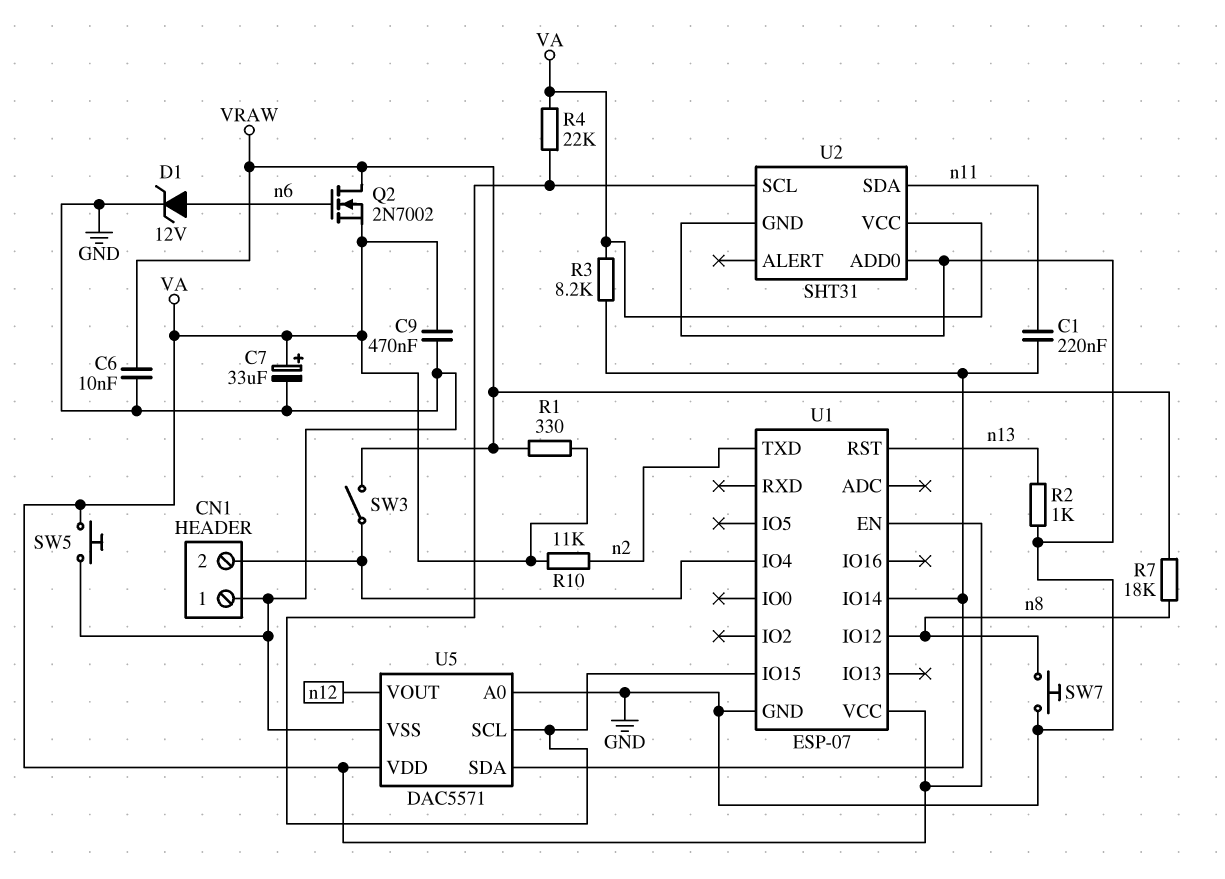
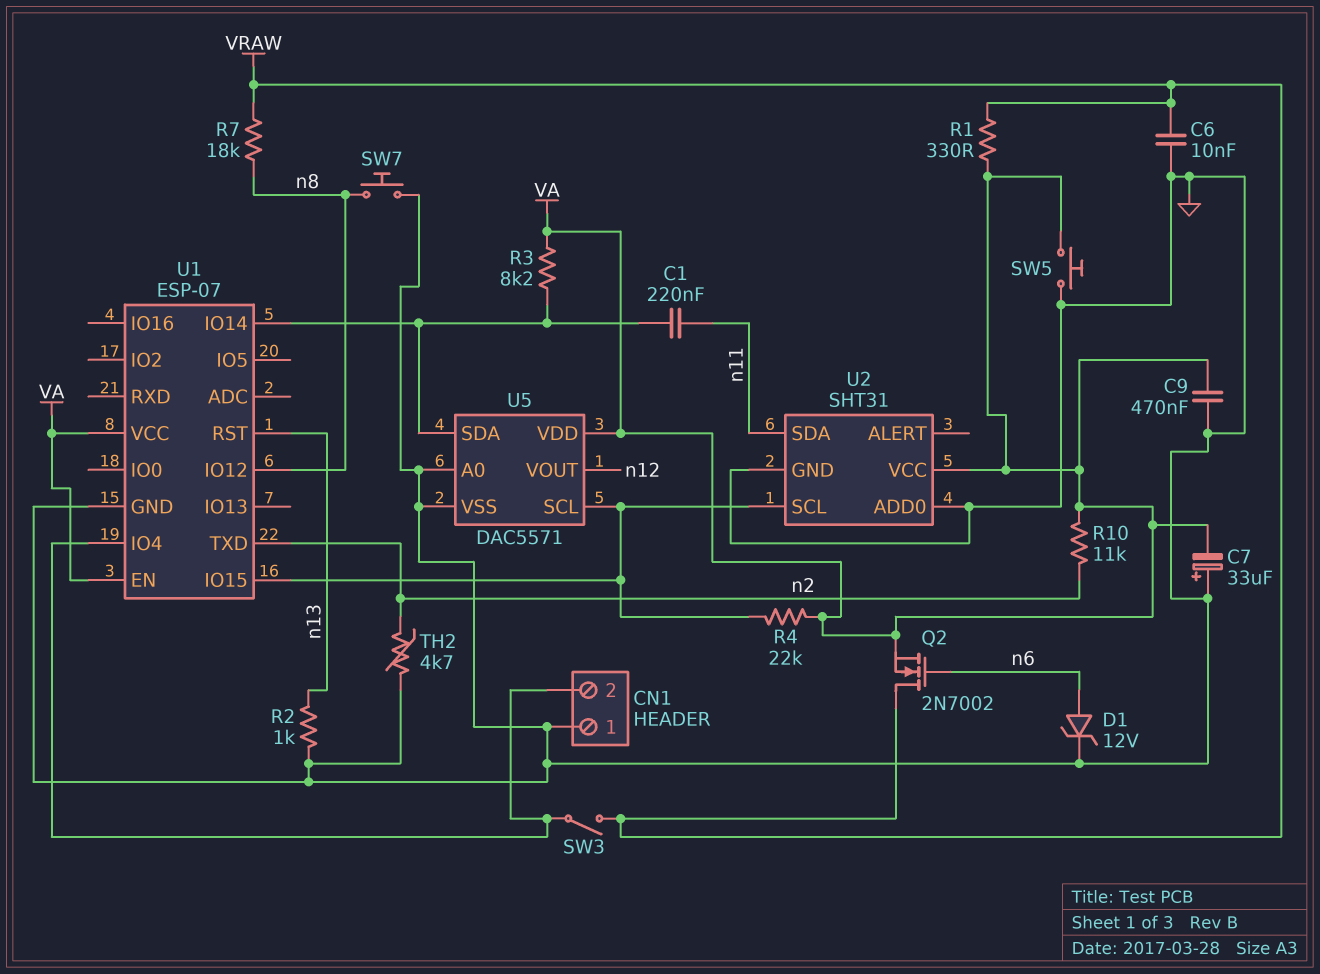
C7: 33uF (plus VA, minus GND) -> 33uF (plus GND, minus VA)
TH2: none -> 4.7k (GND, n2)

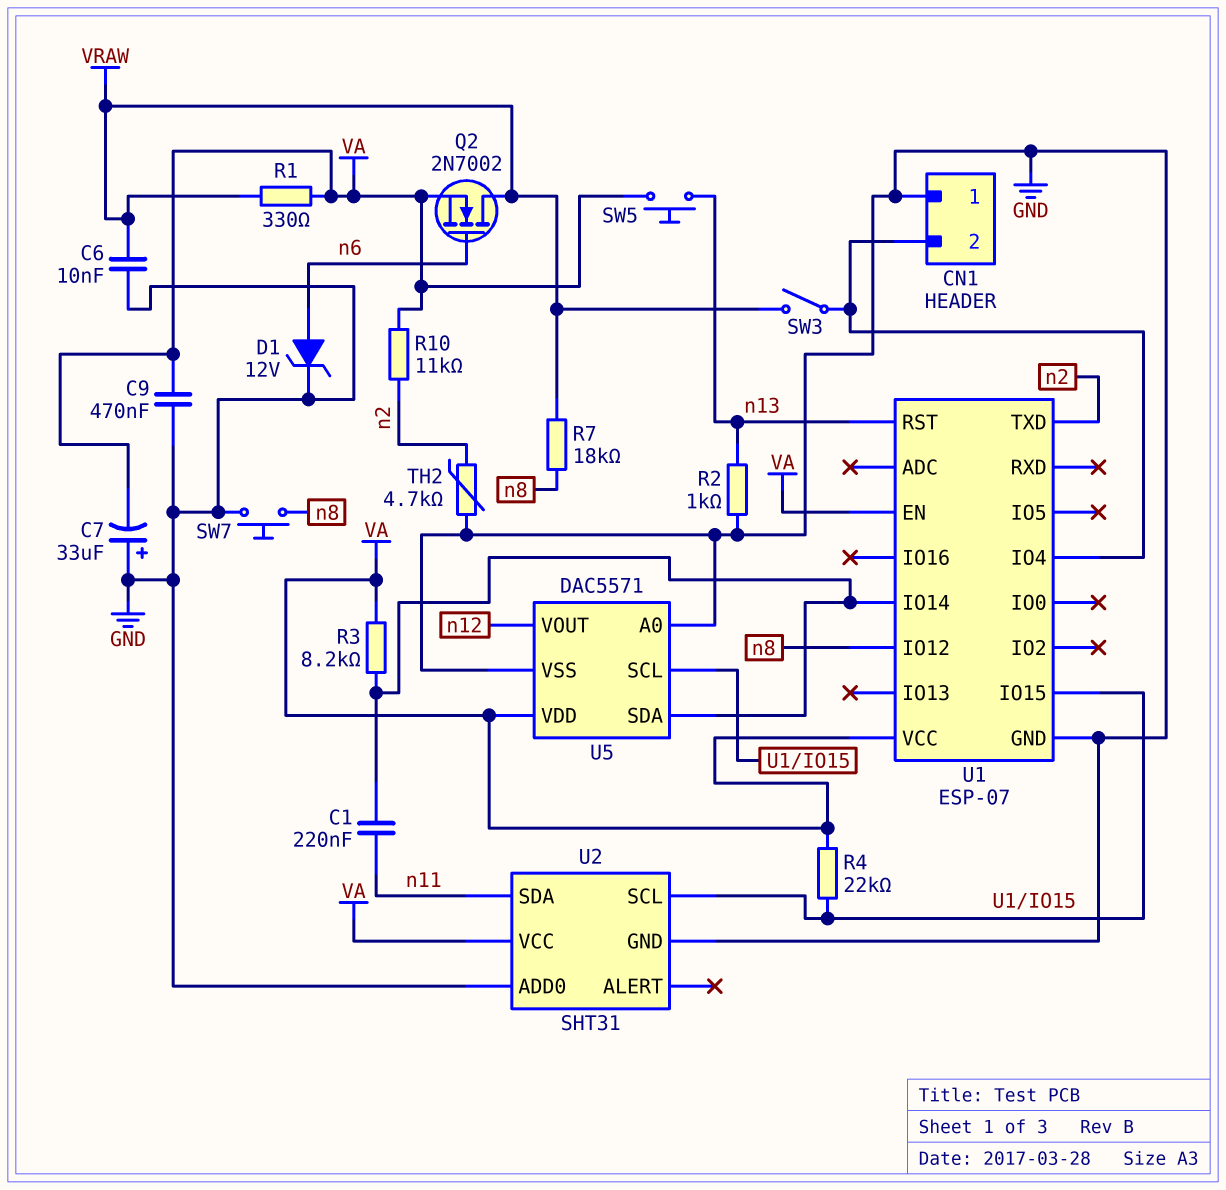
SW5: button (GND, VA) -> button (VA, n13)

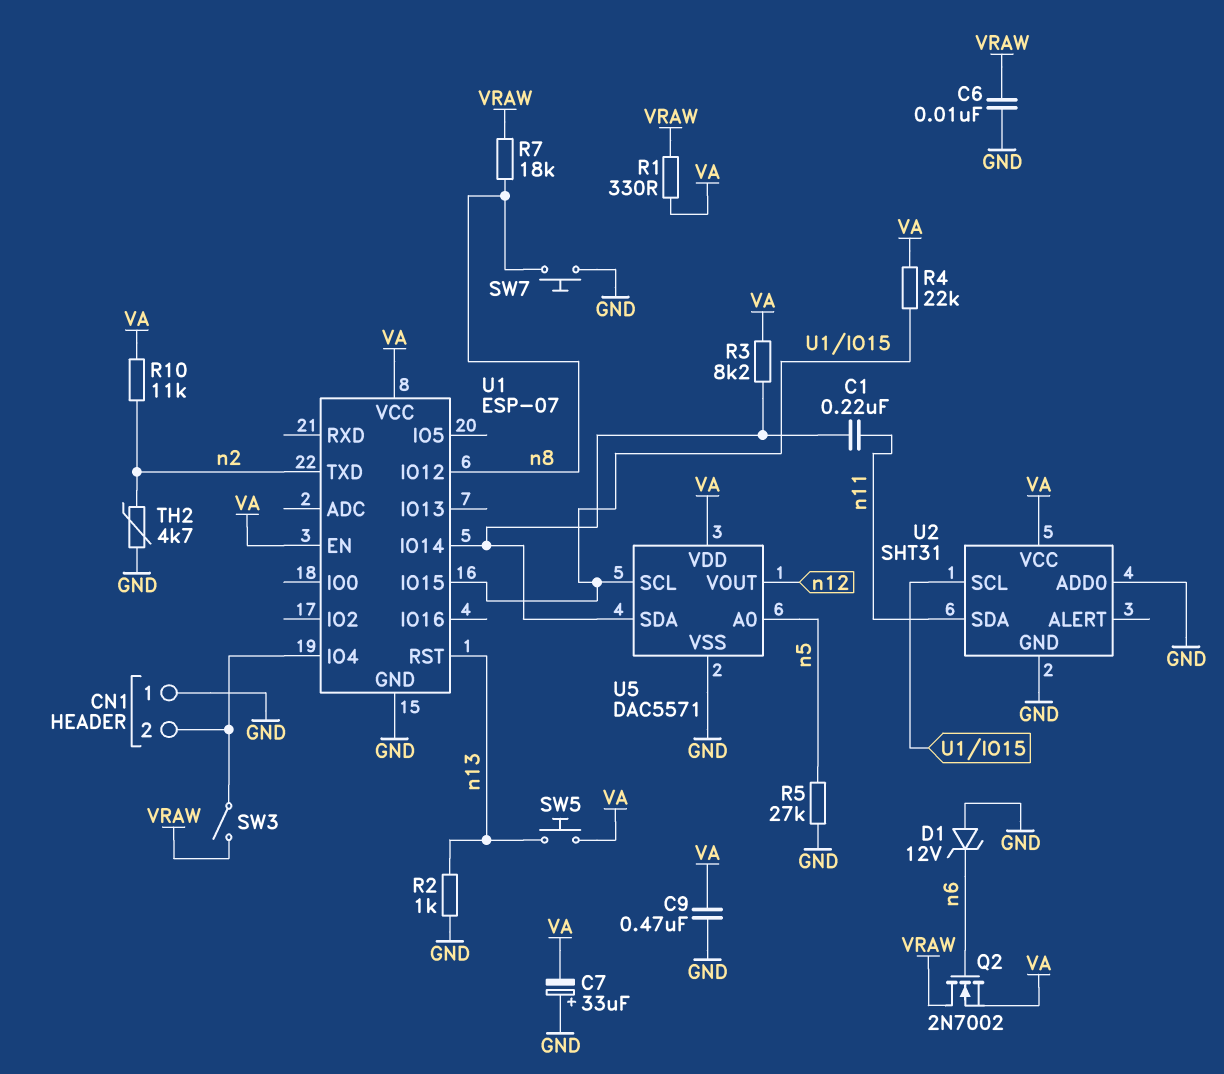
D1: zener 12V (A n6, K GND) -> zener 12V (A GND, K n6)
R5: none -> 27k (GND, n5)
U5 pin A0: GND -> n5

